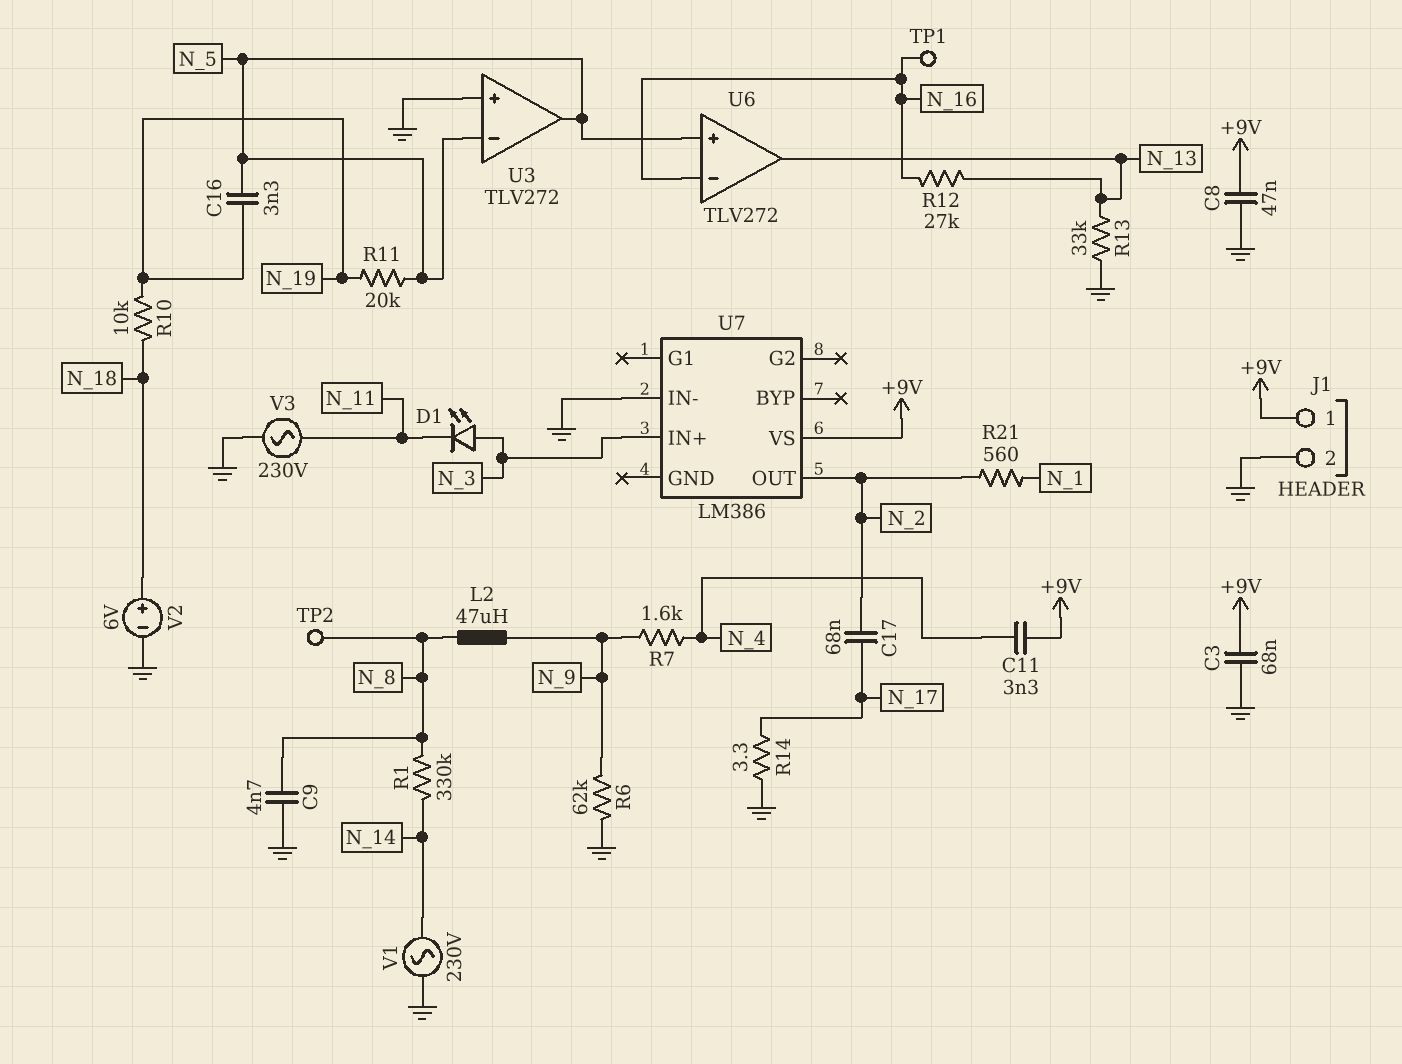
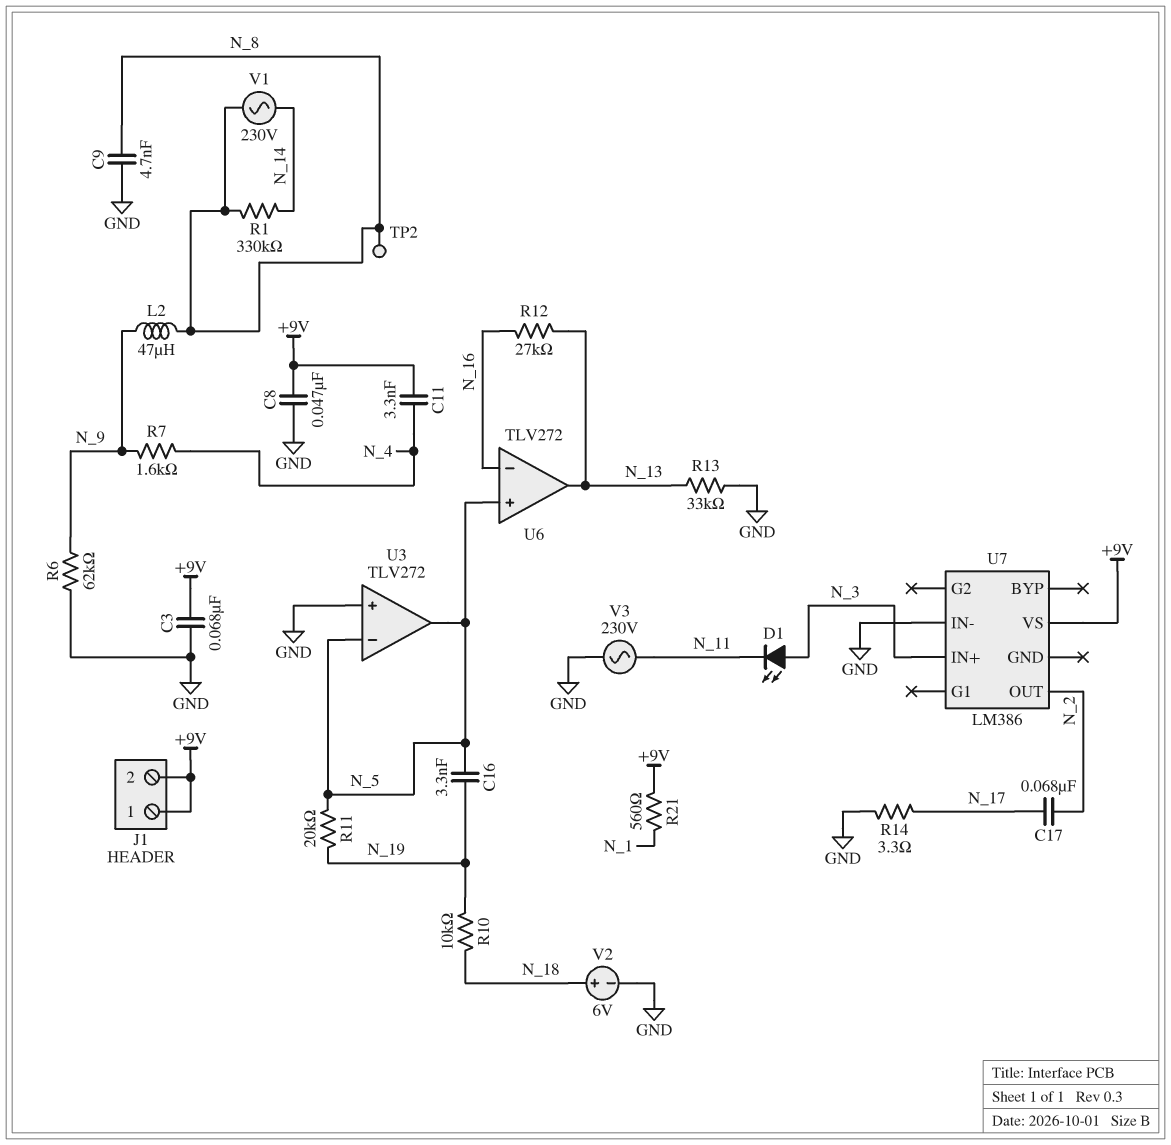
J1 pin 2: GND -> +9V
R21: 560 (N_1, N_2) -> 560 (+9V, N_1)
TP1: test point (N_16) -> none
V1: AC 230V (GND, N_14) -> AC 230V (N_8, N_14)

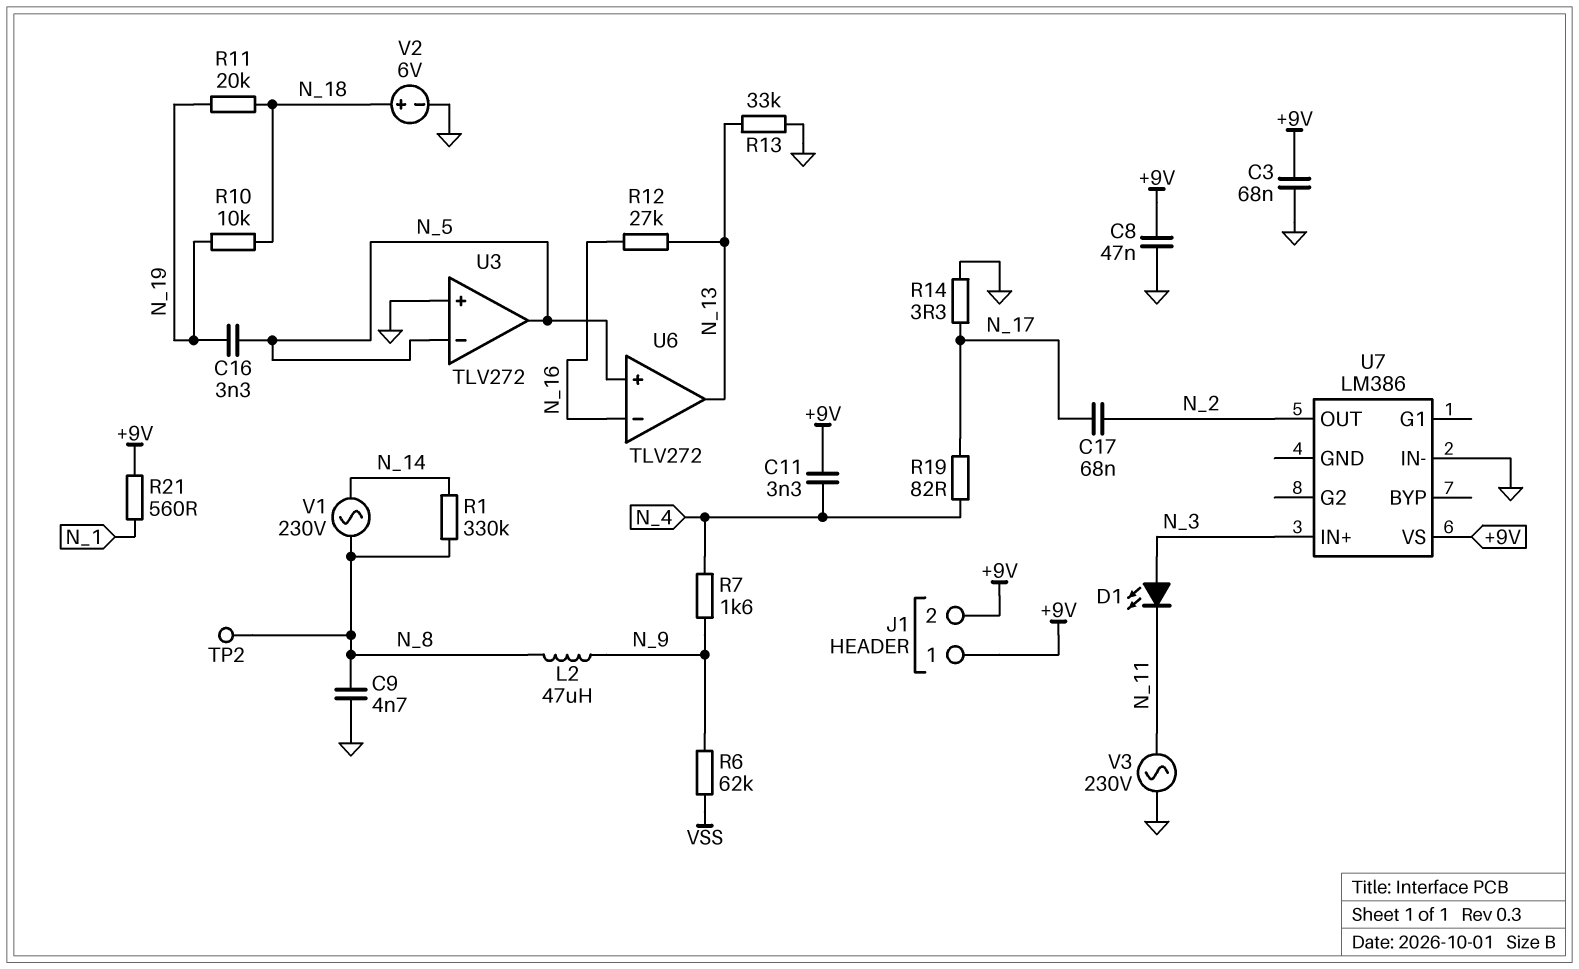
R6: 62k (GND, N_9) -> 62k (N_9, VSS)
R11: 20k (N_5, N_19) -> 20k (N_18, N_19)
R19: none -> 82 (N_4, N_17)

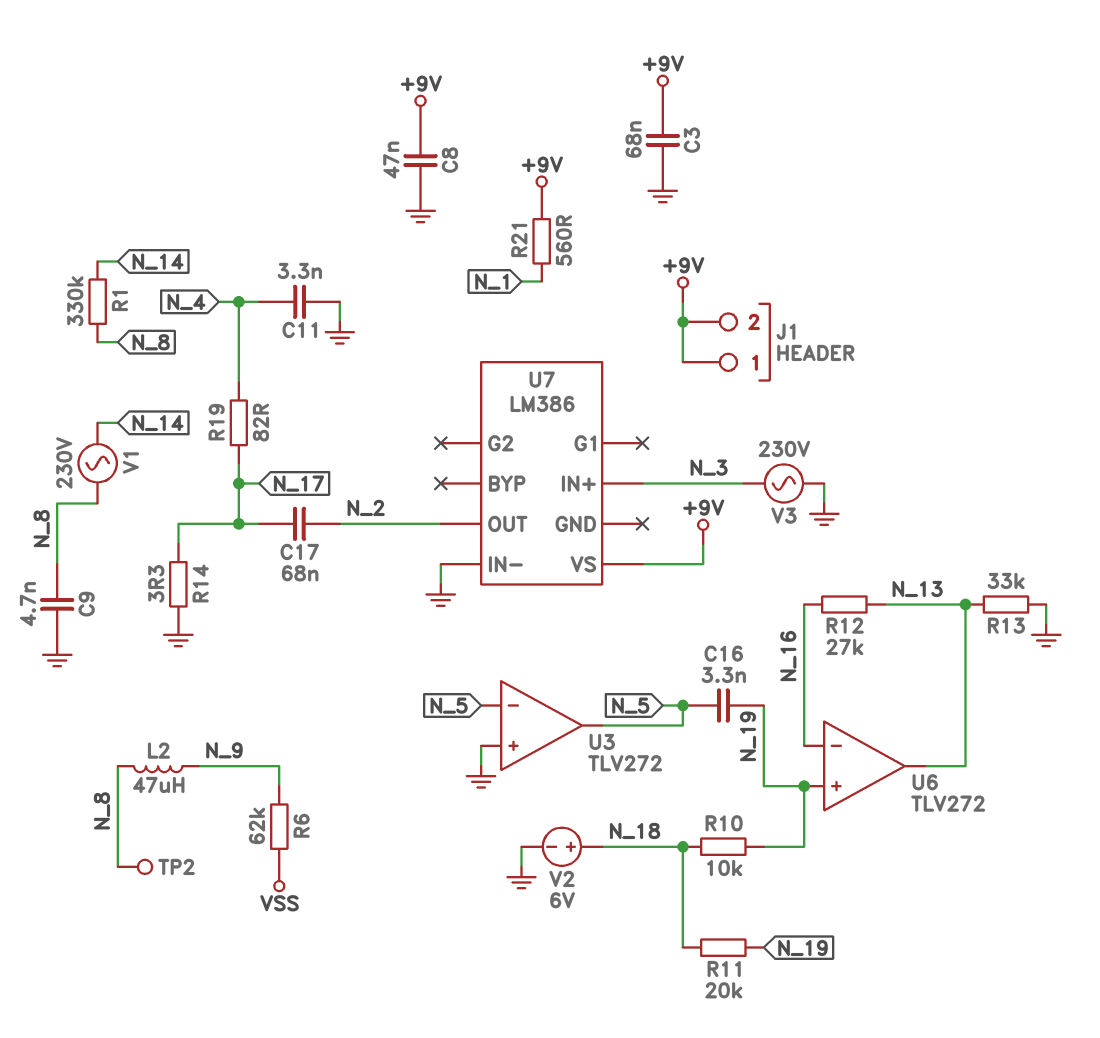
C11: 3.3nF (+9V, N_4) -> 3.3nF (GND, N_4)
D1: LED (A N_3, K N_11) -> none
R7: 1.6k (N_4, N_9) -> none
U6 pin in+: N_5 -> N_19
V3: AC 230V (GND, N_11) -> AC 230V (GND, N_3)

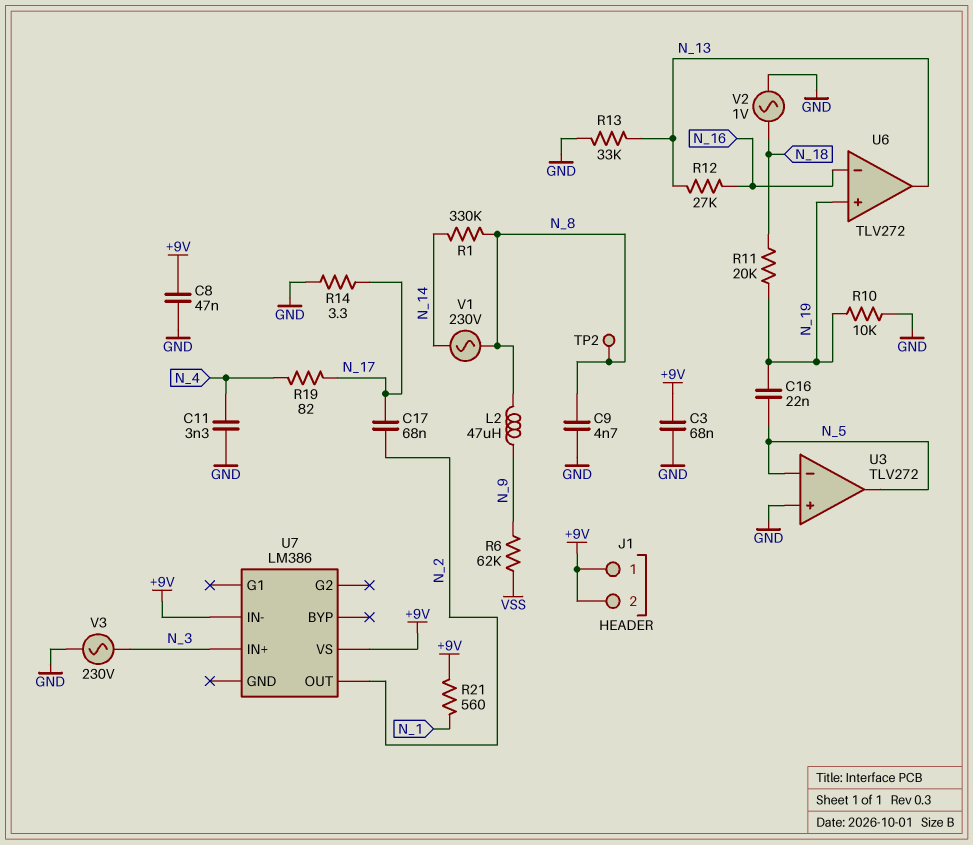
C16: 3.3nF (N_5, N_19) -> 22nF (N_5, N_19)
R10: 10k (N_18, N_19) -> 10k (GND, N_19)
U7 pin IN-: GND -> +9V
V2: 6V (plus N_18, minus GND) -> AC 1V (GND, N_18)

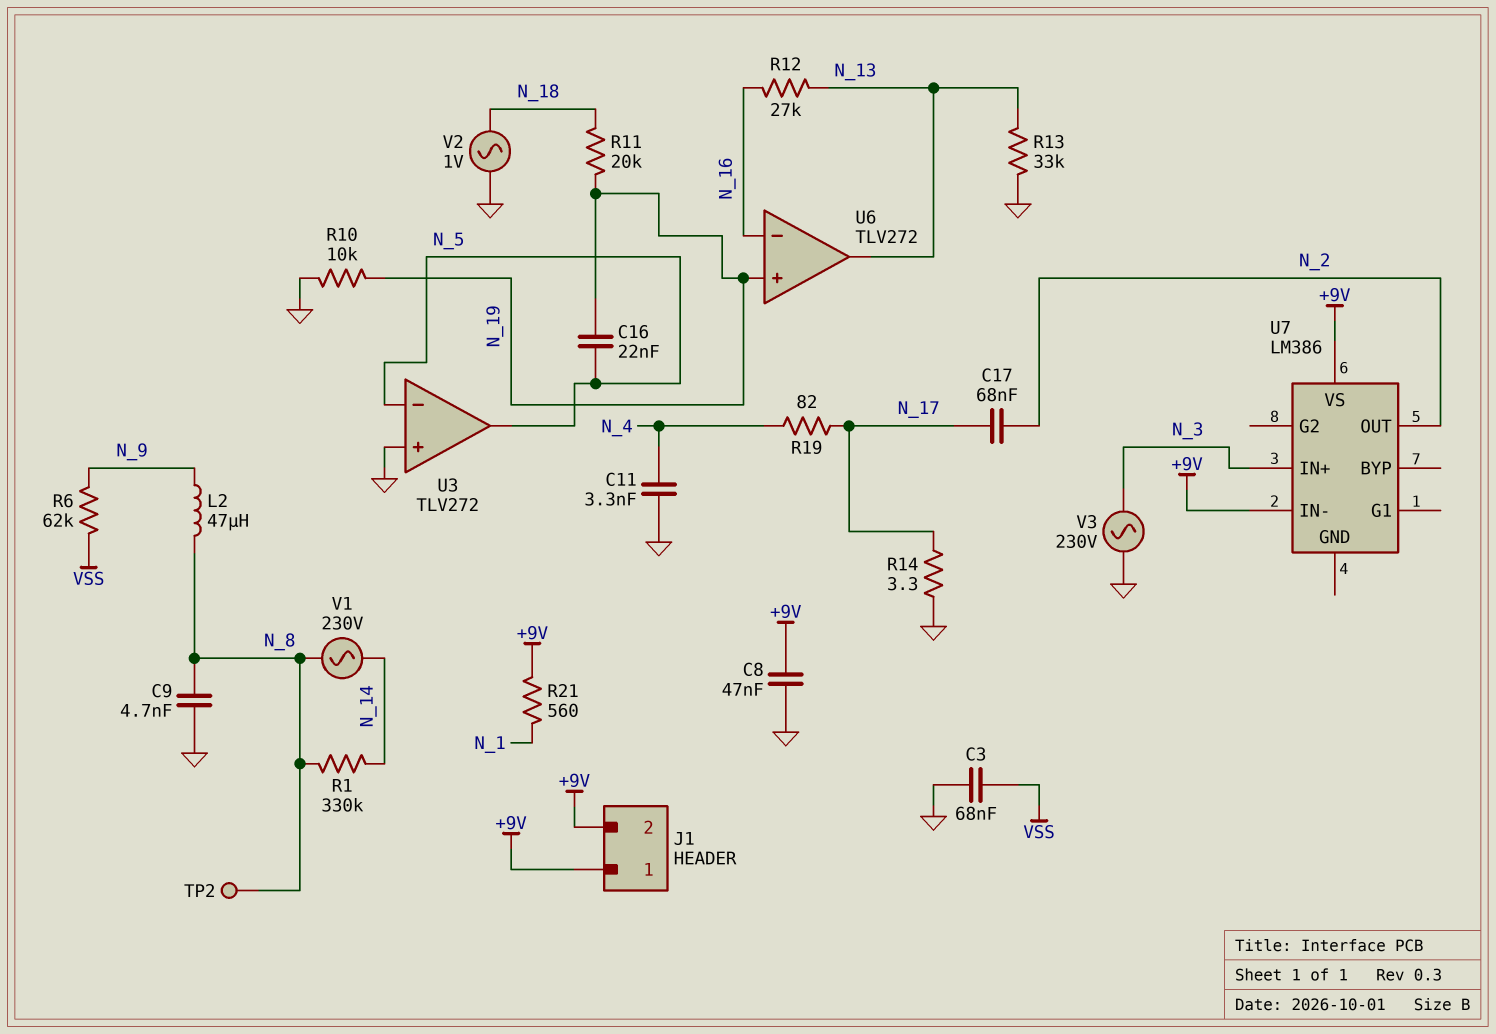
C3: 68nF (+9V, GND) -> 68nF (GND, VSS)

